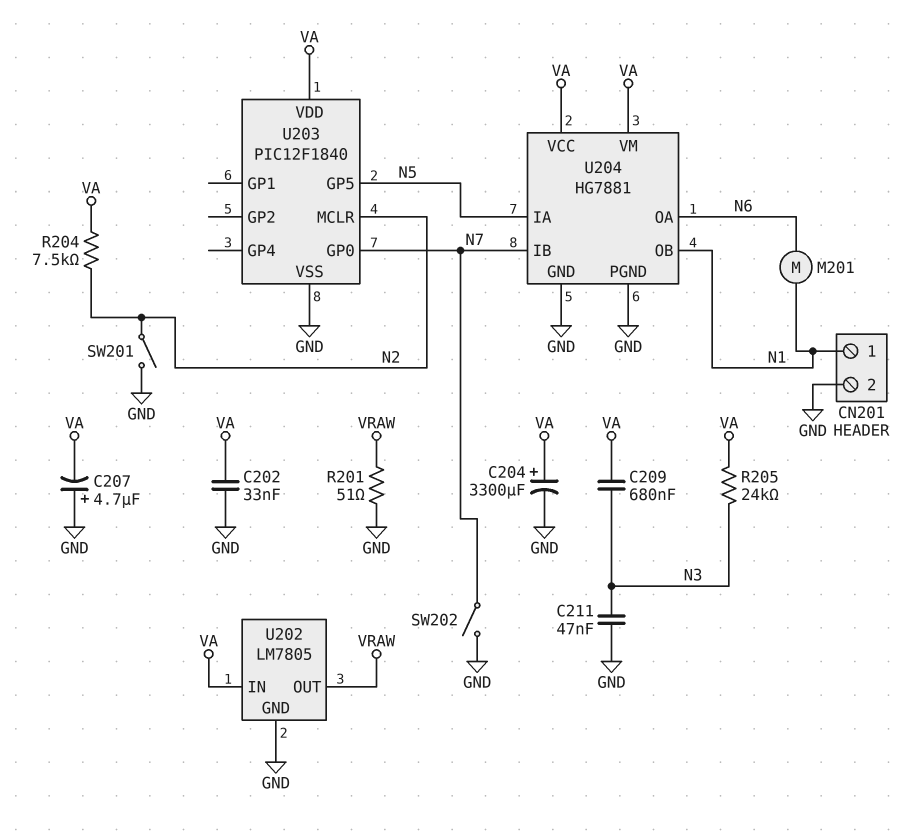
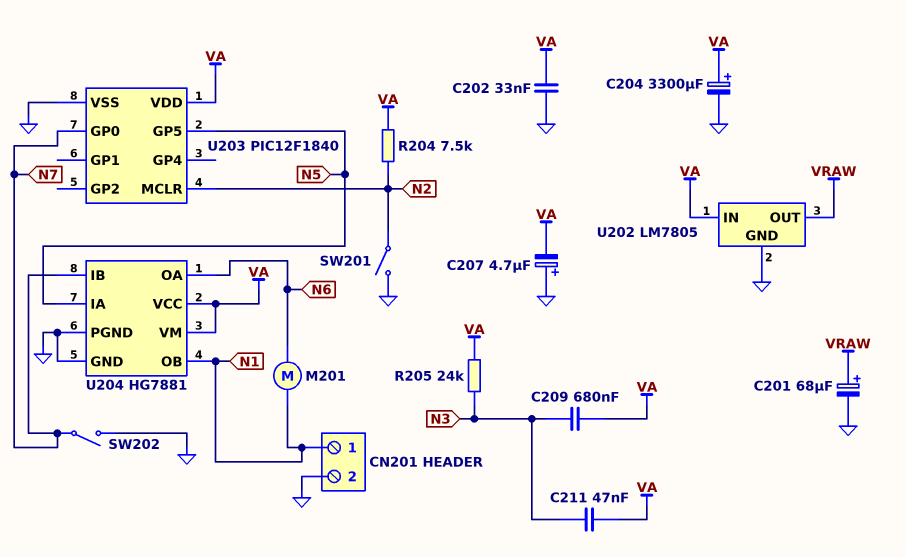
C201: none -> 68uF (plus VRAW, minus GND)
C211: 47nF (GND, N3) -> 47nF (N3, VA)
R201: 51 (GND, VRAW) -> none

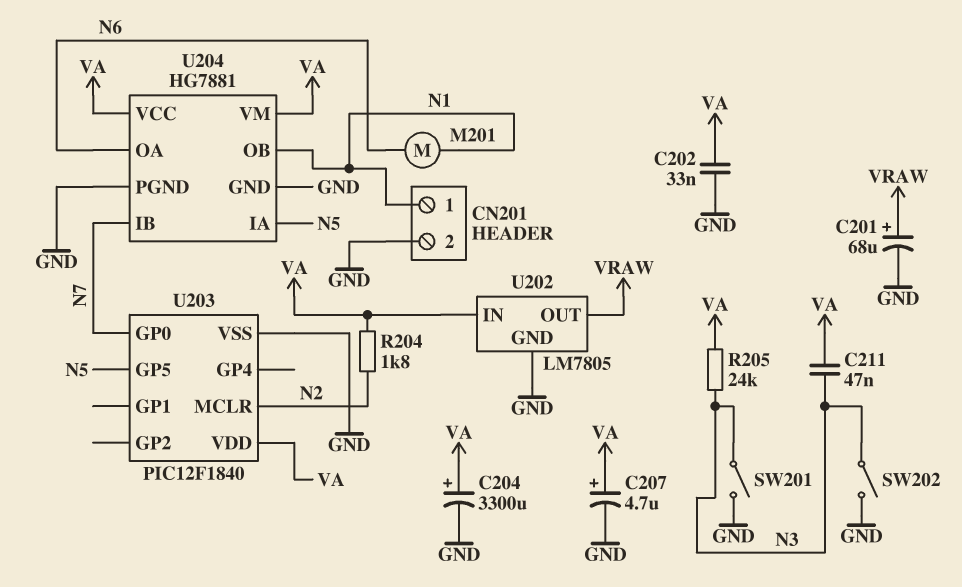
C207: 4.7uF (plus GND, minus VA) -> 4.7uF (plus VA, minus GND)
C209: 680nF (N3, VA) -> none
R204: 7.5k (N2, VA) -> 1.8k (N2, VA)
SW201: switch (GND, N2) -> switch (GND, N3)
SW202: switch (GND, N7) -> switch (GND, N3)

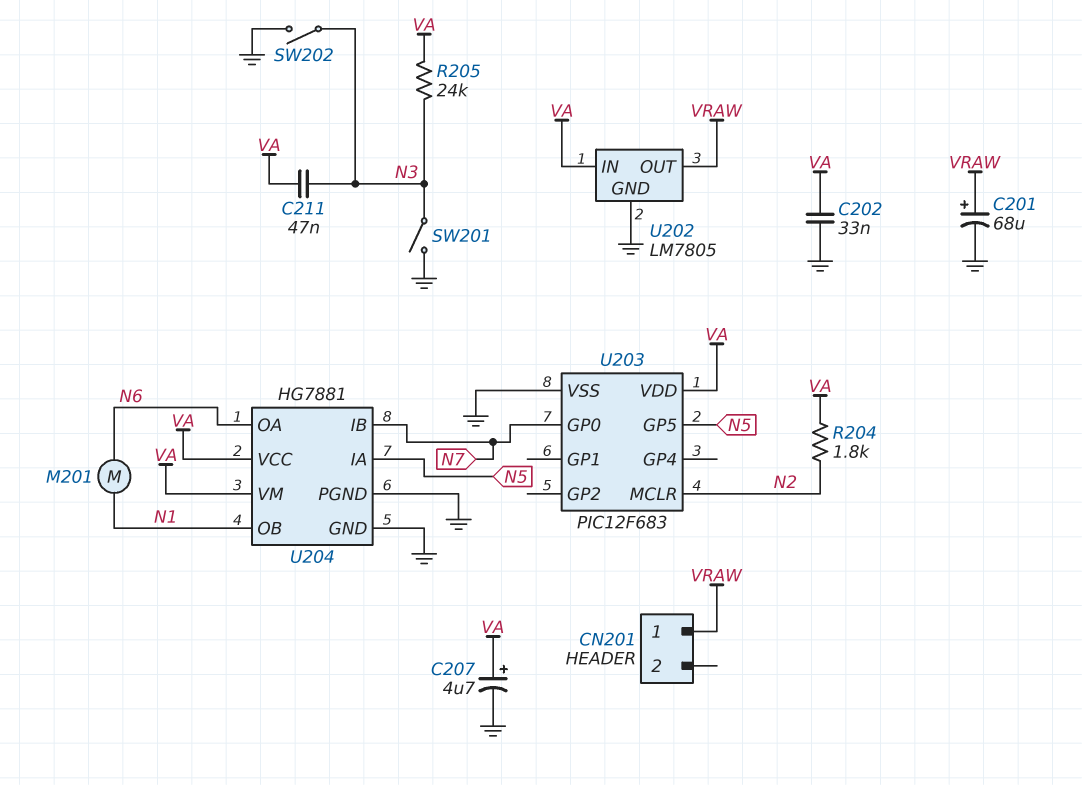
C204: 3300uF (plus VA, minus GND) -> none
CN201 pin 1: N1 -> VRAW
CN201 pin 2: GND -> none
U203: PIC12F1840 -> PIC12F683

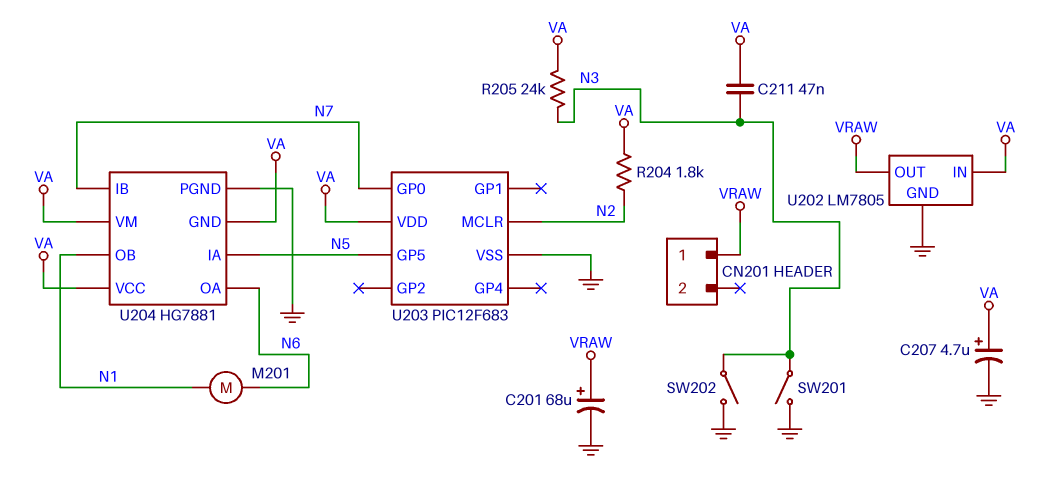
C202: 33nF (GND, VA) -> none
U204 pin GND: GND -> VA

